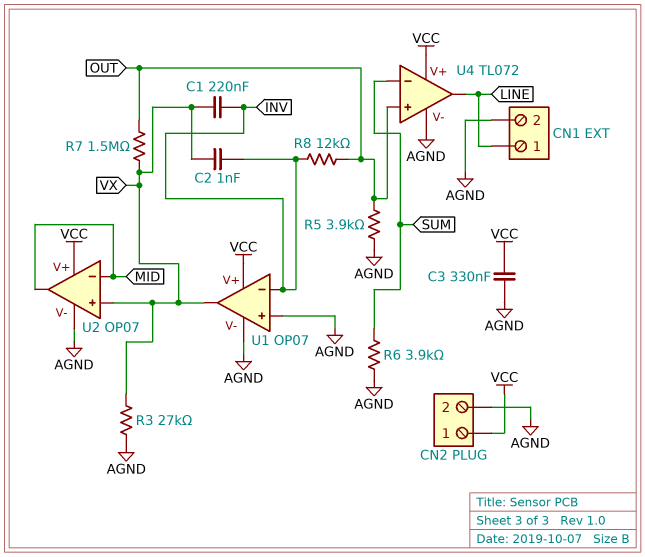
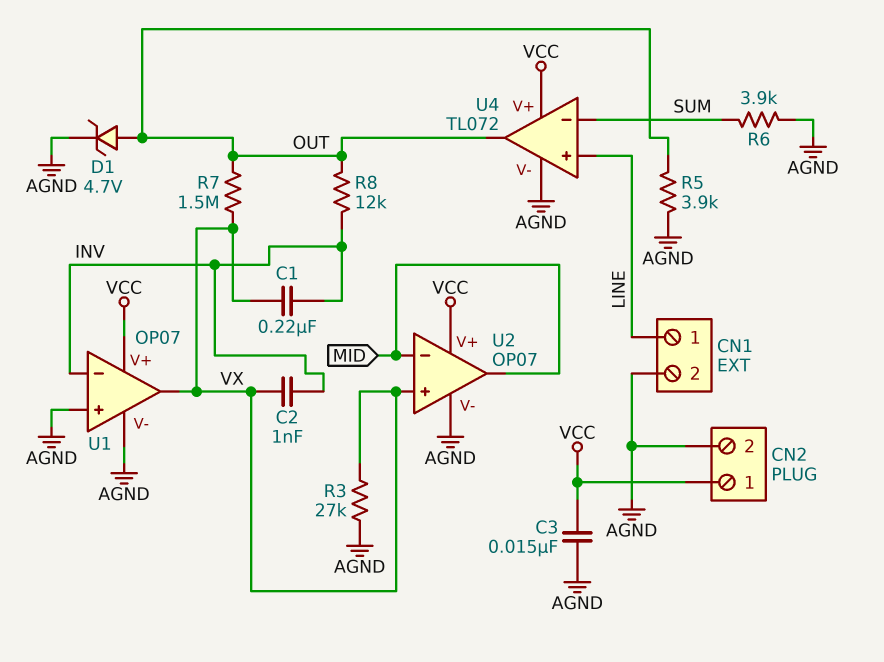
C3: 330nF (AGND, VCC) -> 15nF (AGND, VCC)
D1: none -> zener 4.7V (A OUT, K AGND)
U4 pin in+: OUT -> LINE
U4 pin out: LINE -> OUT

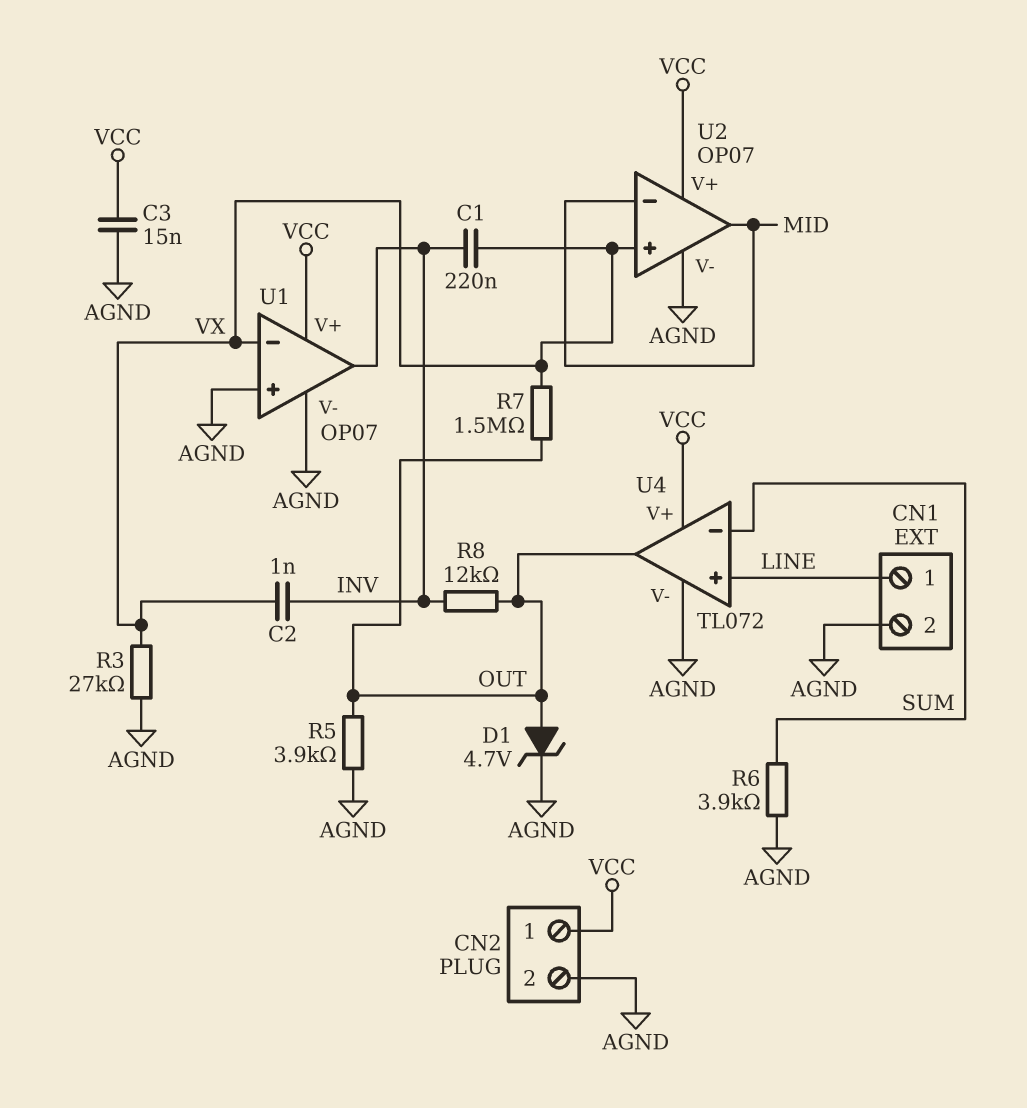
U1 pin in-: INV -> VX
U1 pin out: VX -> INV

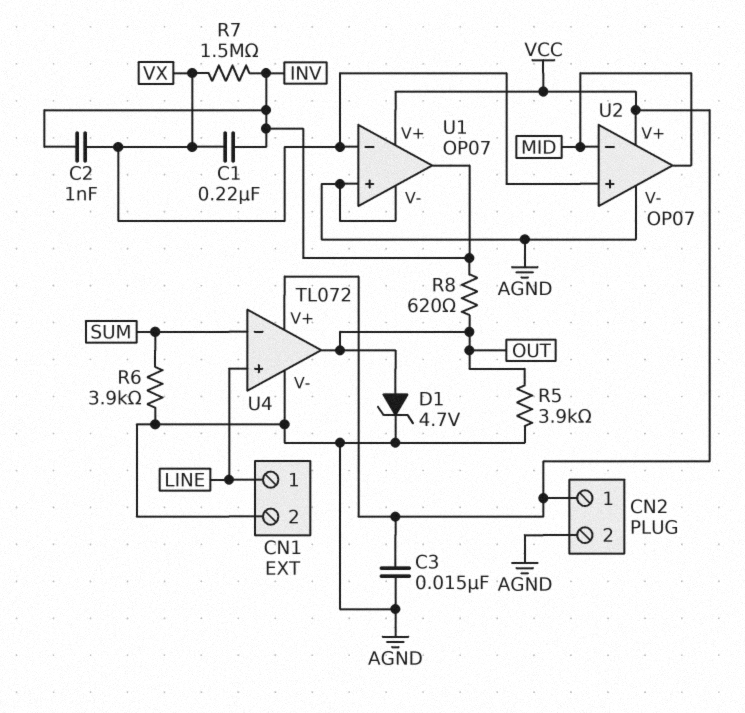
R3: 27k (AGND, VX) -> none
R7: 1.5M (OUT, VX) -> 1.5M (INV, VX)
R8: 12k (INV, OUT) -> 620 (INV, OUT)

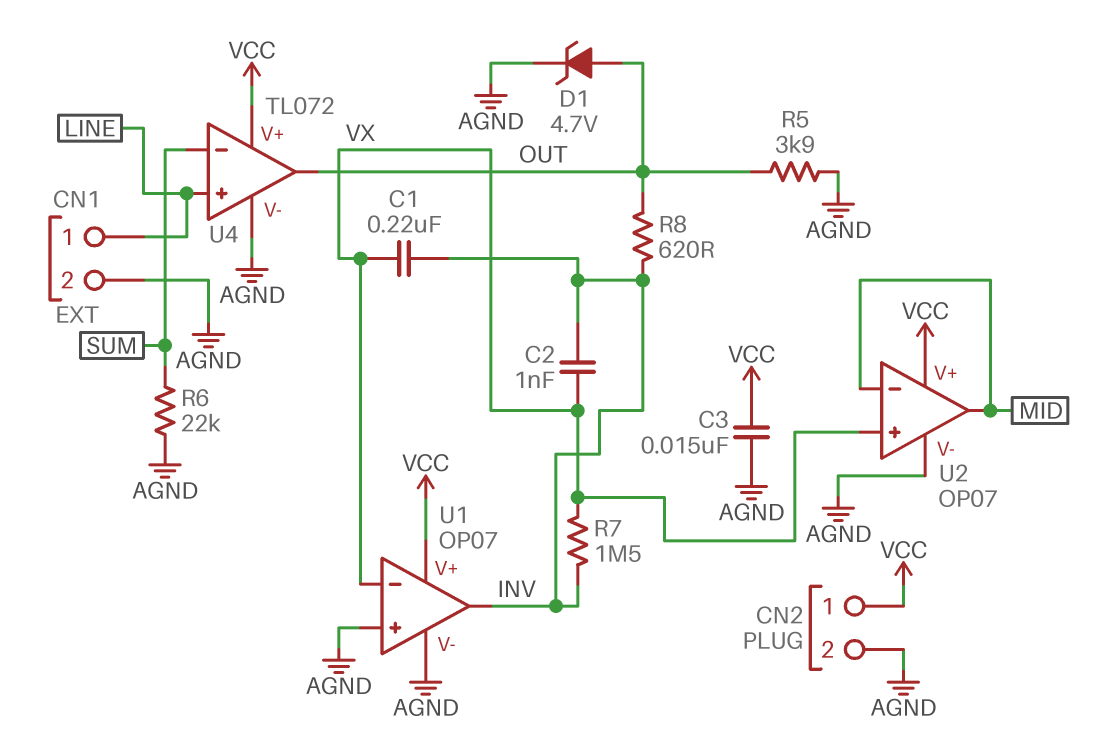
R6: 3.9k (AGND, SUM) -> 22k (AGND, SUM)

